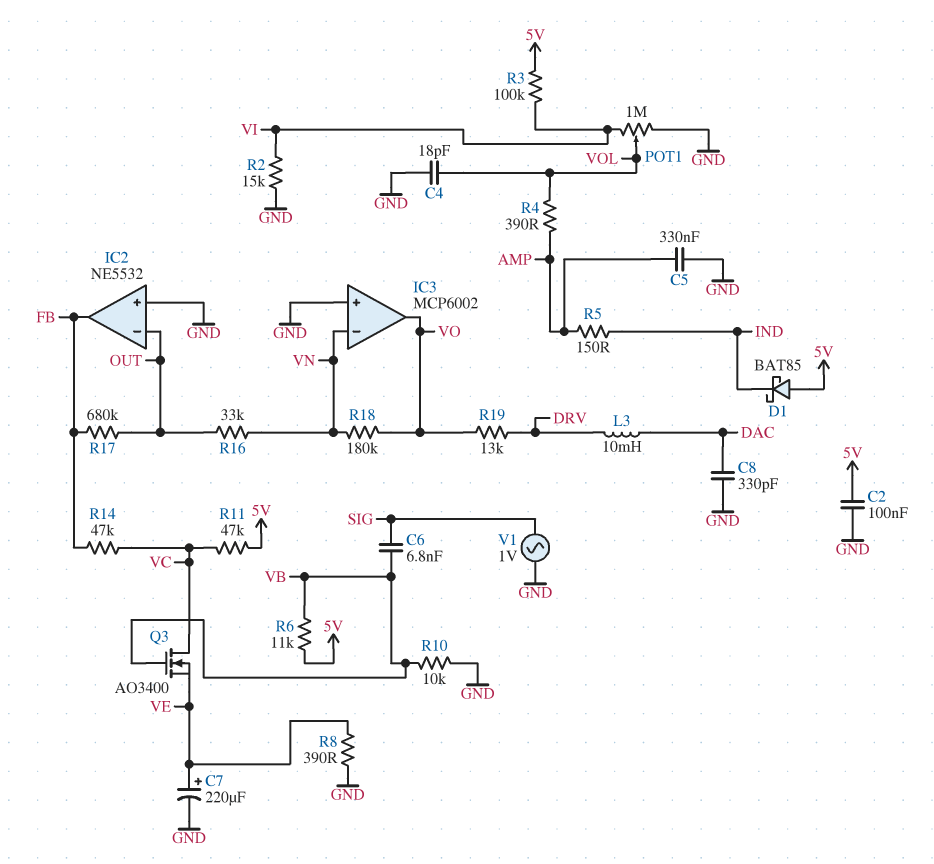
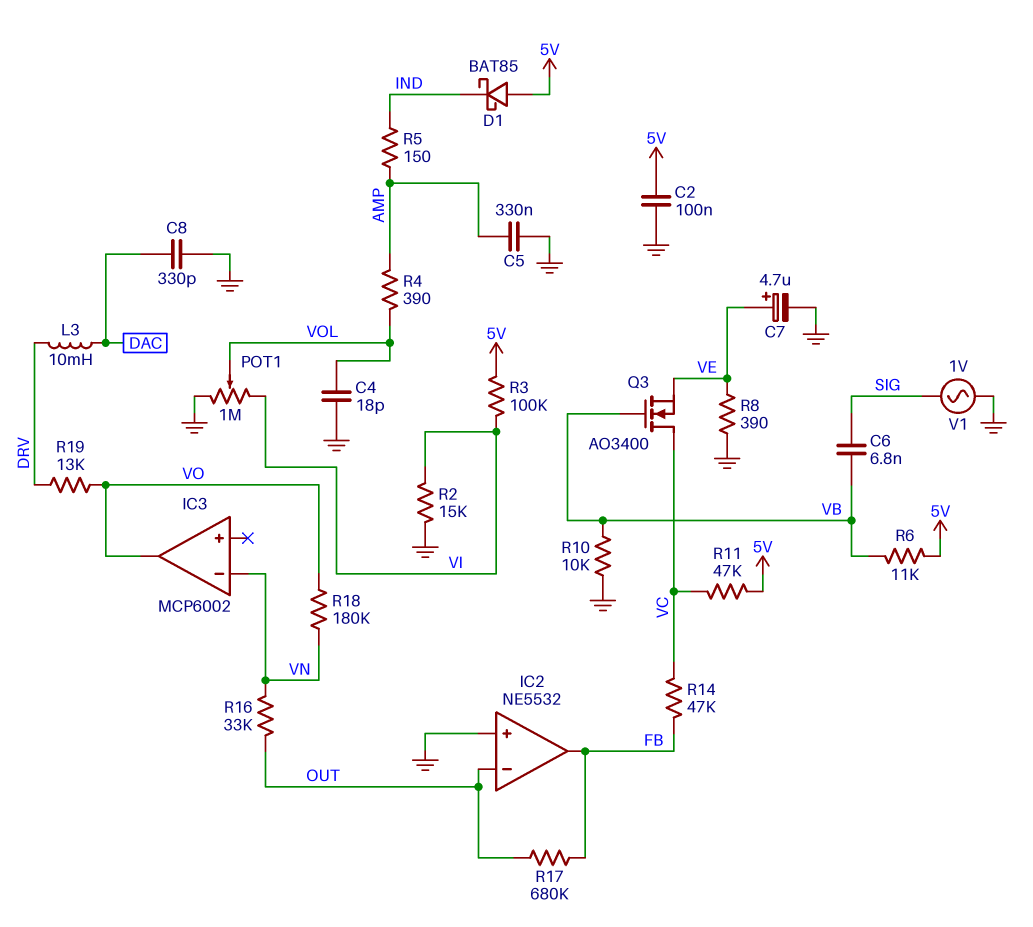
C7: 220uF (plus VE, minus GND) -> 4.7uF (plus VE, minus GND)
IC3 pin in+: GND -> none

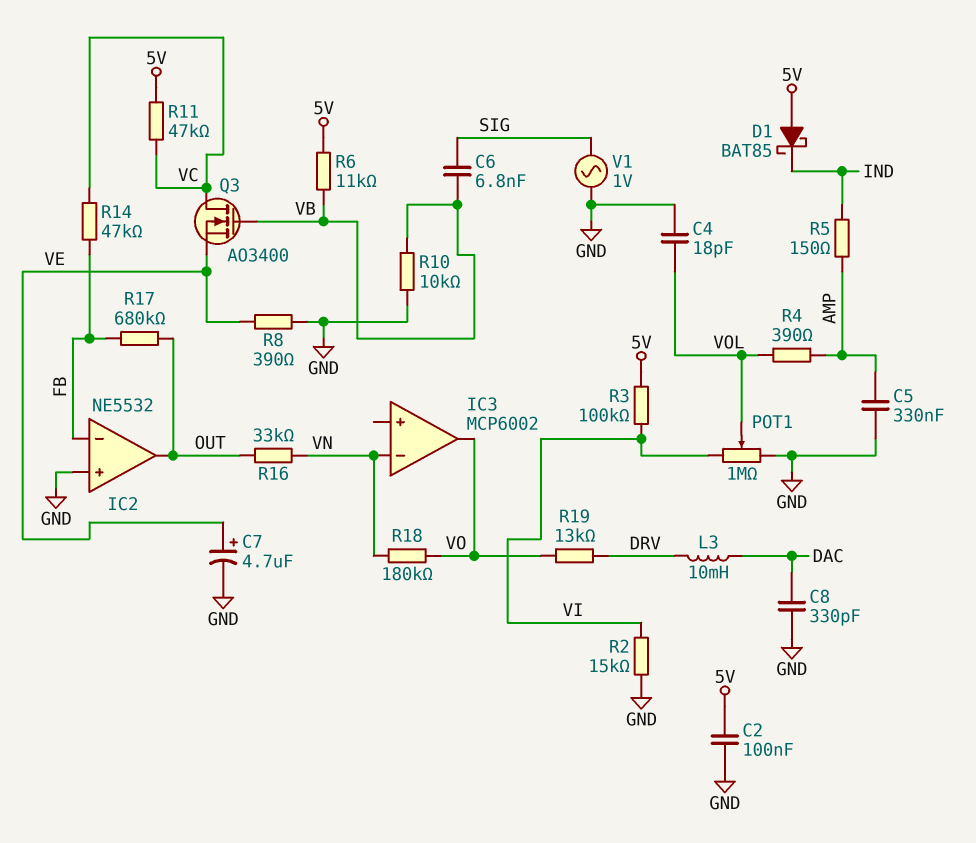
IC2 pin in-: OUT -> FB
IC2 pin out: FB -> OUT

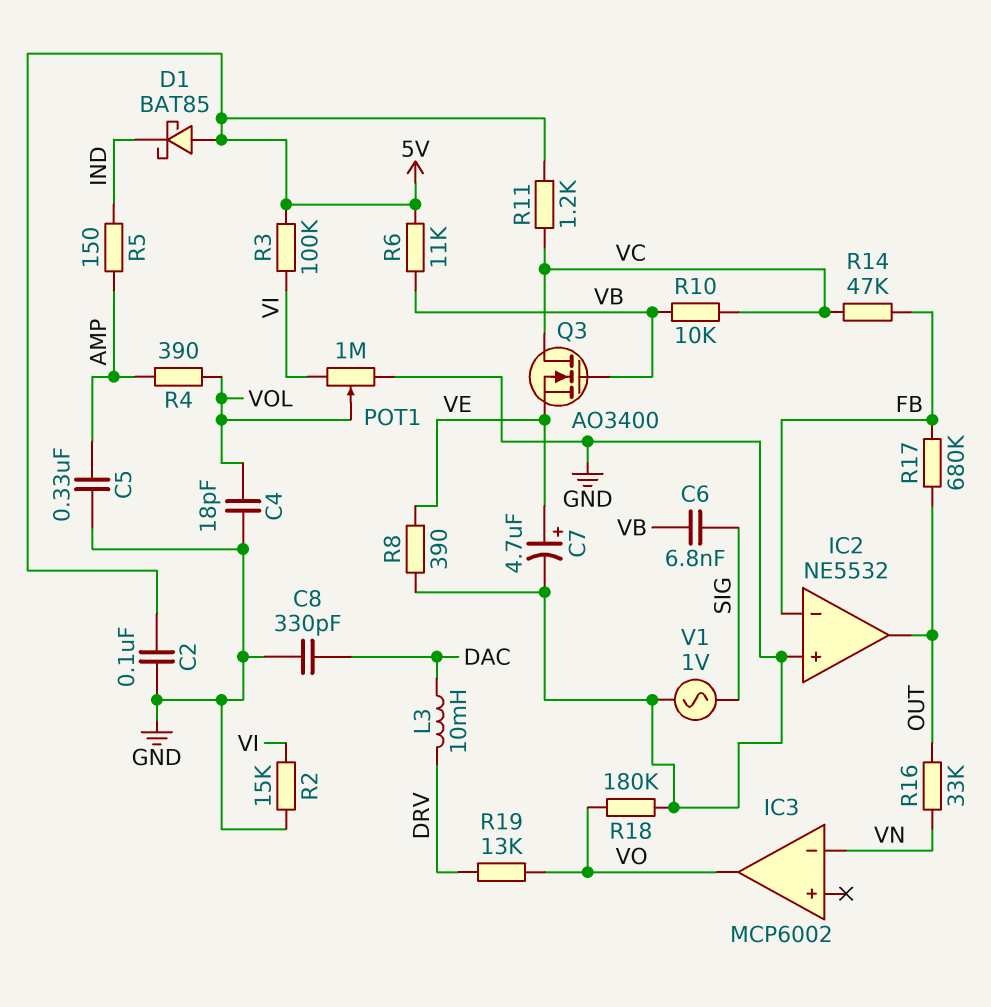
R10: 10k (GND, VB) -> 10k (VB, VC)
R11: 47k (5V, VC) -> 1.2k (5V, VC)
R18: 180k (VN, VO) -> 180k (GND, VO)

